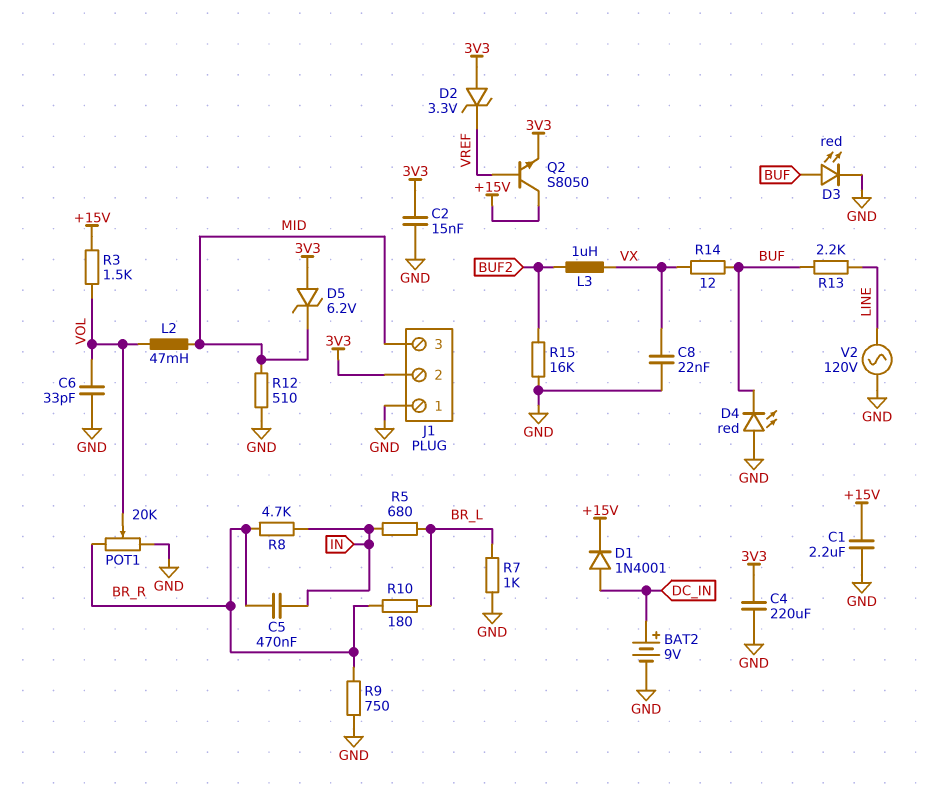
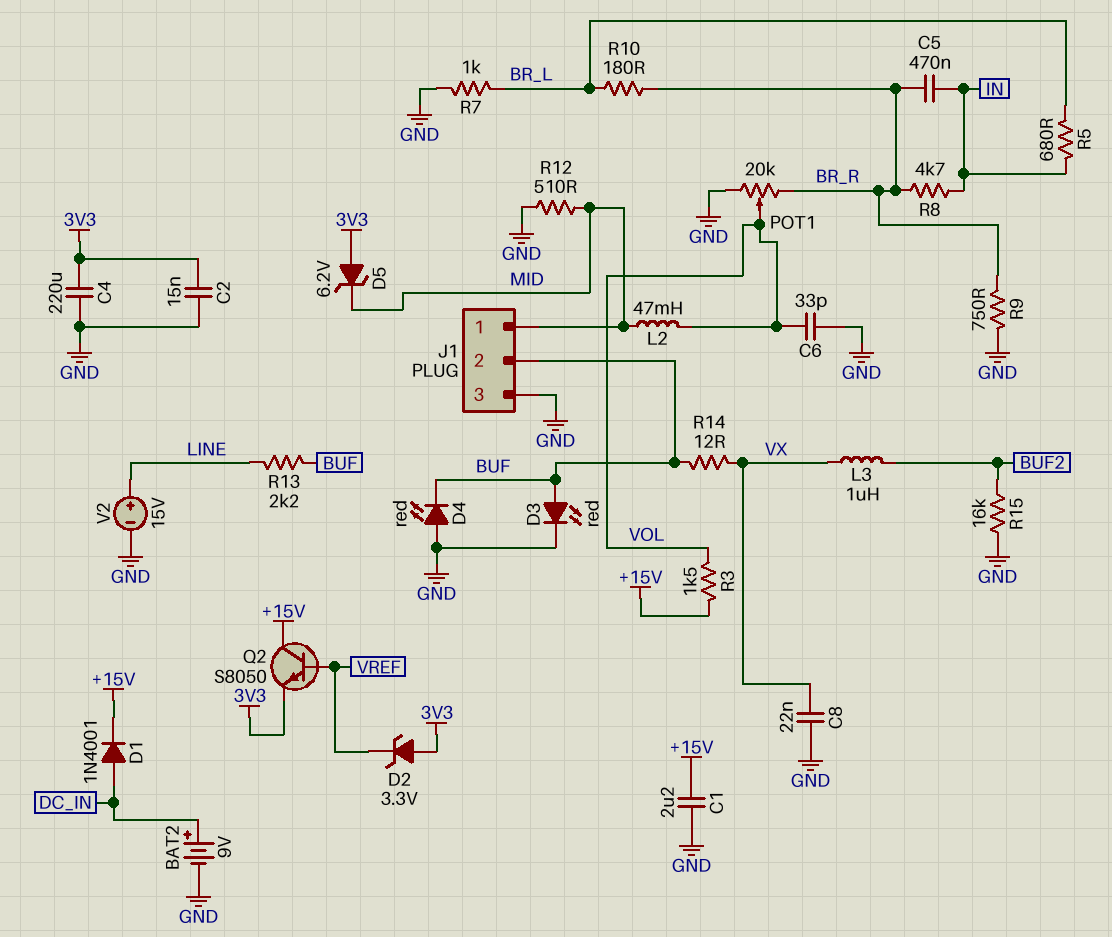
J1 pin 1: GND -> MID
J1 pin 2: 3V3 -> BUF
J1 pin 3: MID -> GND
V2: AC 120V (GND, LINE) -> 15V (plus LINE, minus GND)

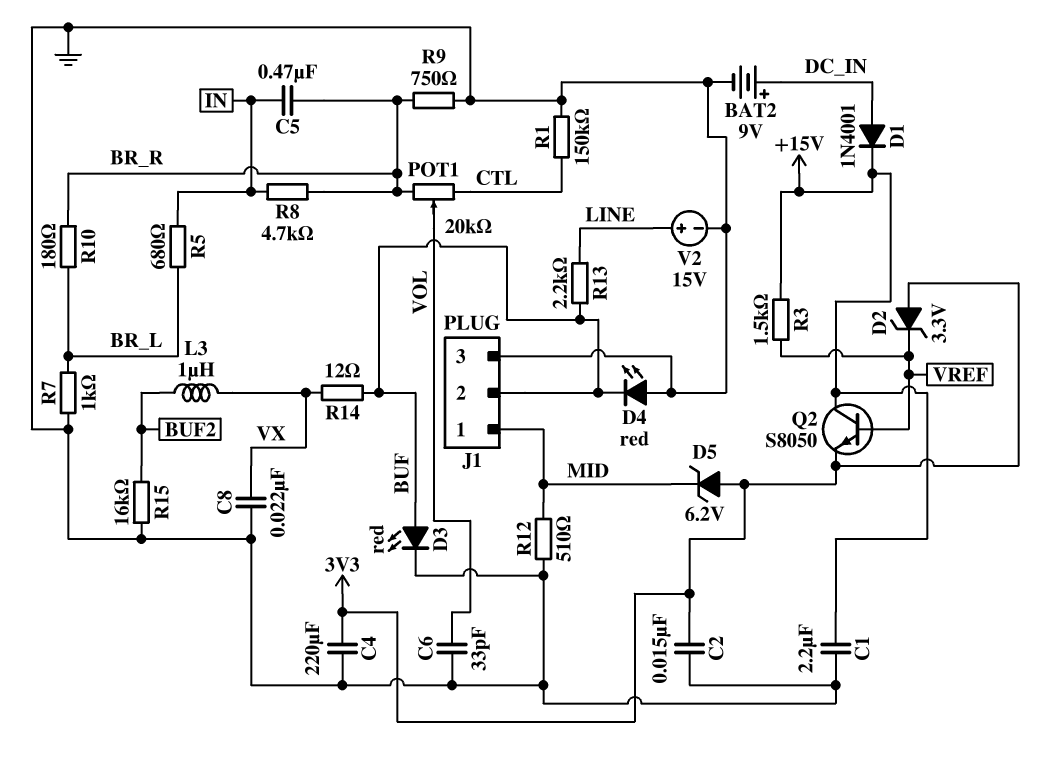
L2: 47mH (MID, VOL) -> none
POT1: 20k (BR_R, GND, wiper VOL) -> 20k (BR_R, CTL, wiper VOL)
R1: none -> 150k (CTL, GND)
R3: 1.5k (+15V, VOL) -> 1.5k (+15V, VREF)

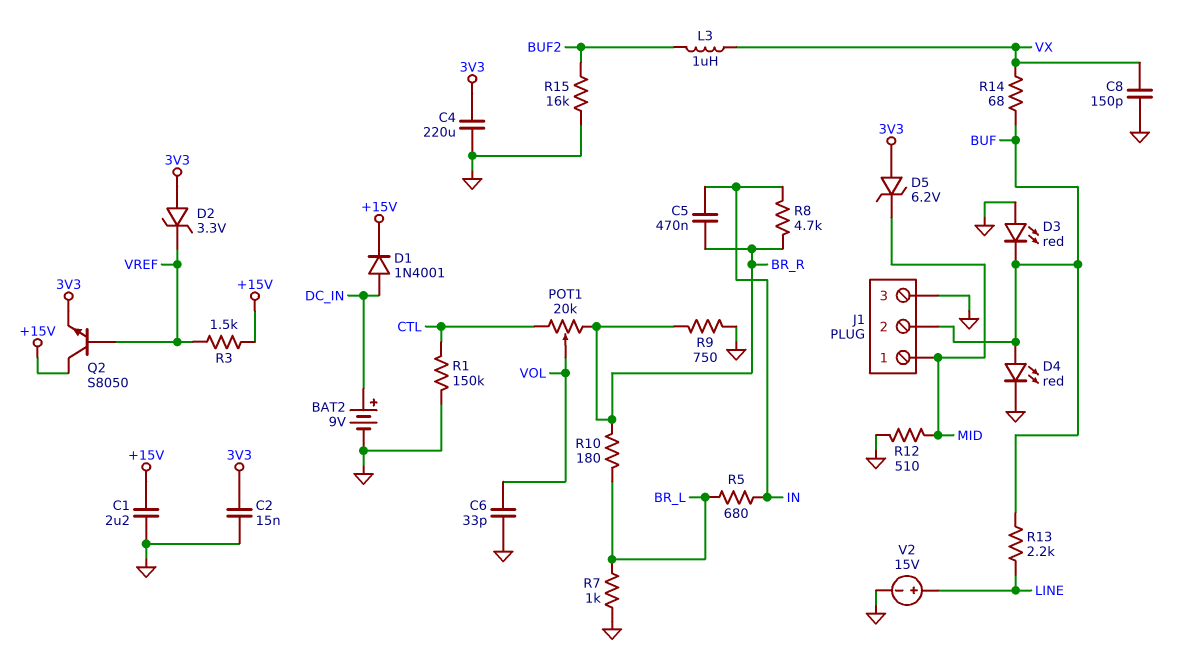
C8: 22nF (GND, VX) -> 150pF (GND, VX)
D3: LED red (A BUF, K GND) -> LED red (A GND, K BUF)
D4: LED red (A GND, K BUF) -> LED red (A BUF, K GND)
R14: 12 (BUF, VX) -> 68 (BUF, VX)

